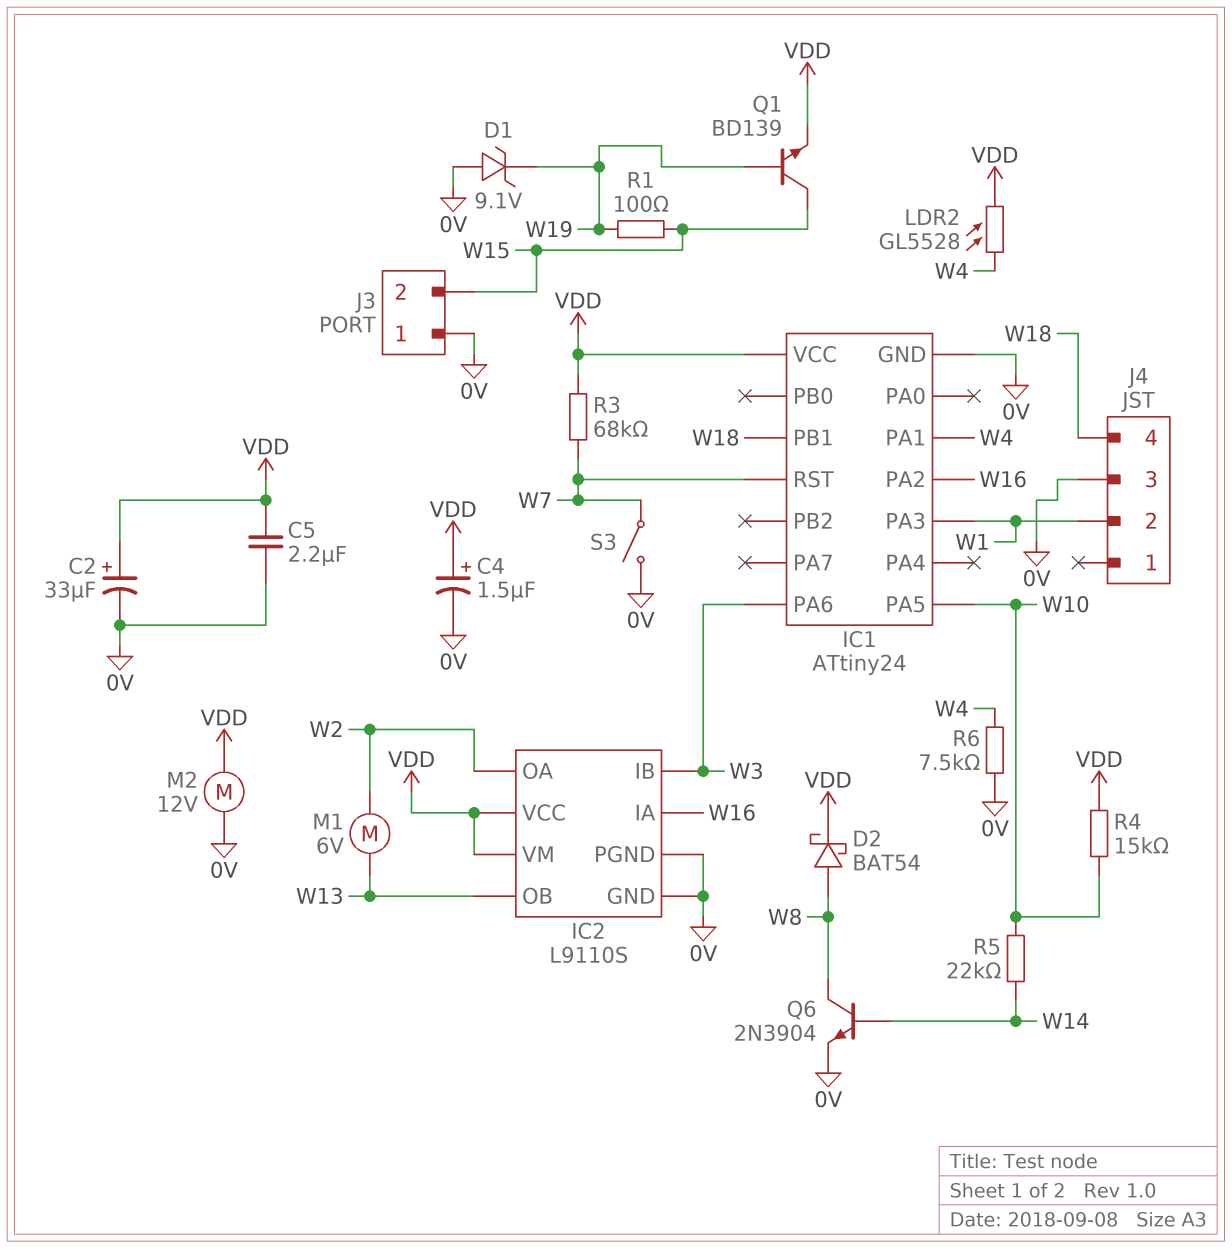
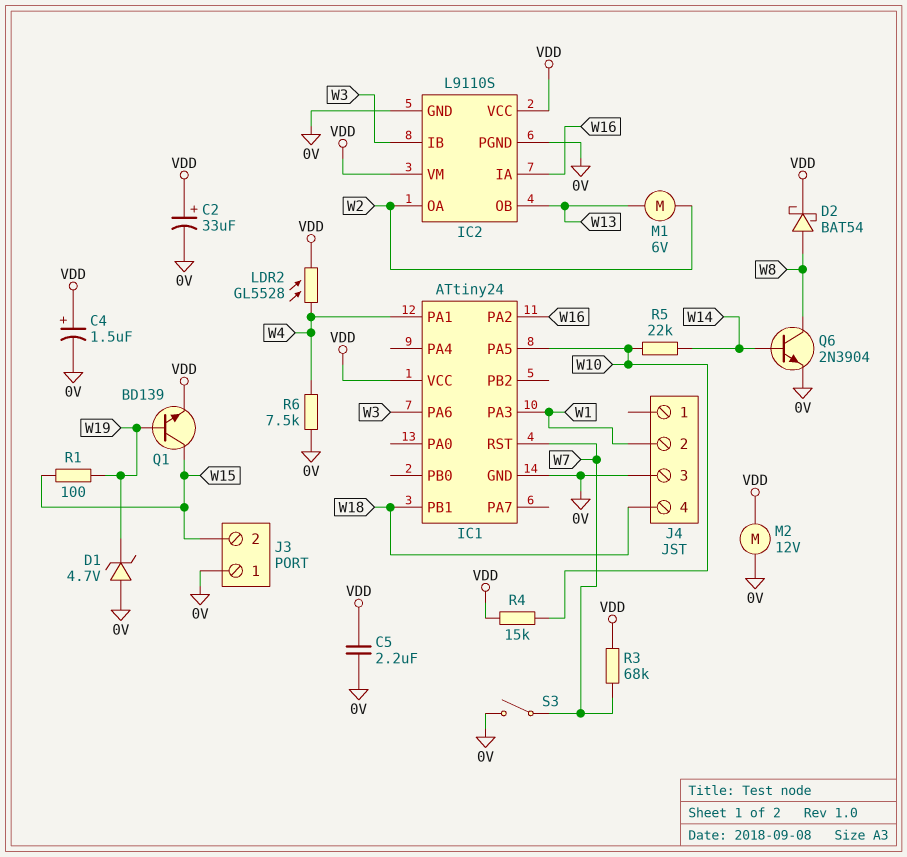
D1: zener 9.1V (A 0V, K W19) -> zener 4.7V (A 0V, K W19)

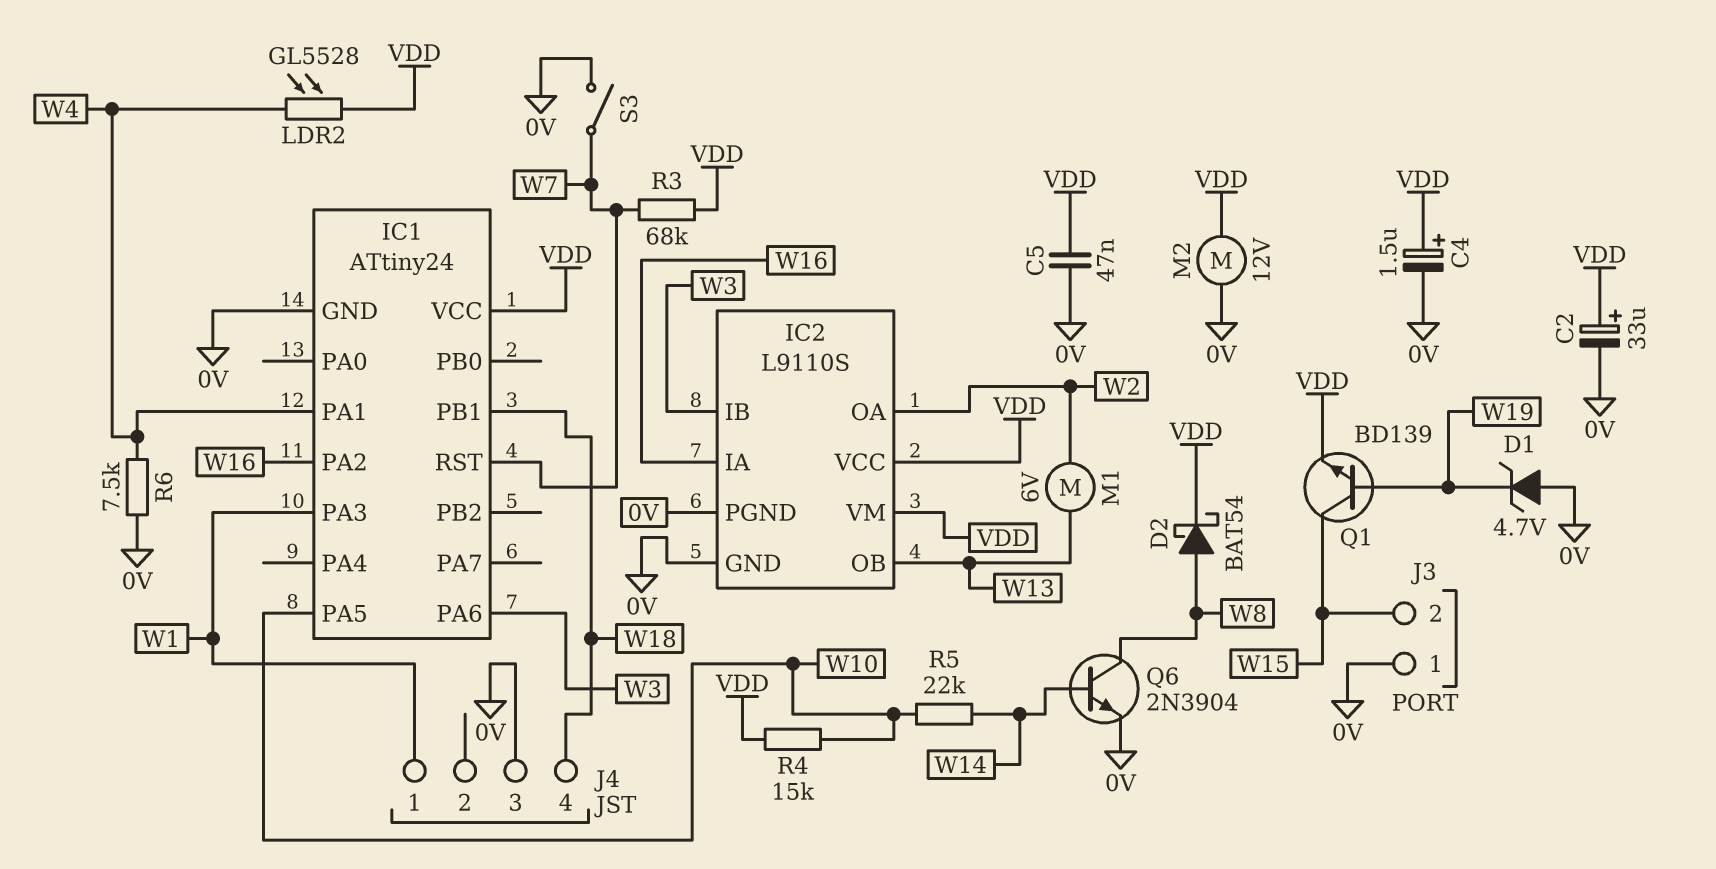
C5: 2.2uF (0V, VDD) -> 47nF (0V, VDD)
J4 pin 1: none -> W1
J4 pin 2: W1 -> none
R1: 100 (W15, W19) -> none

